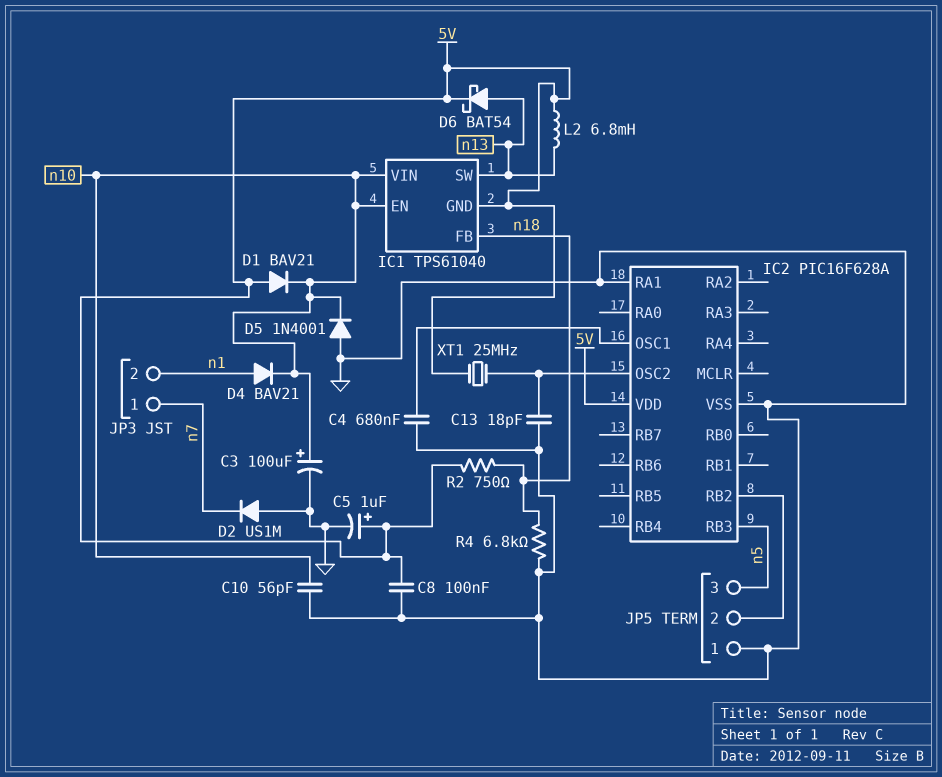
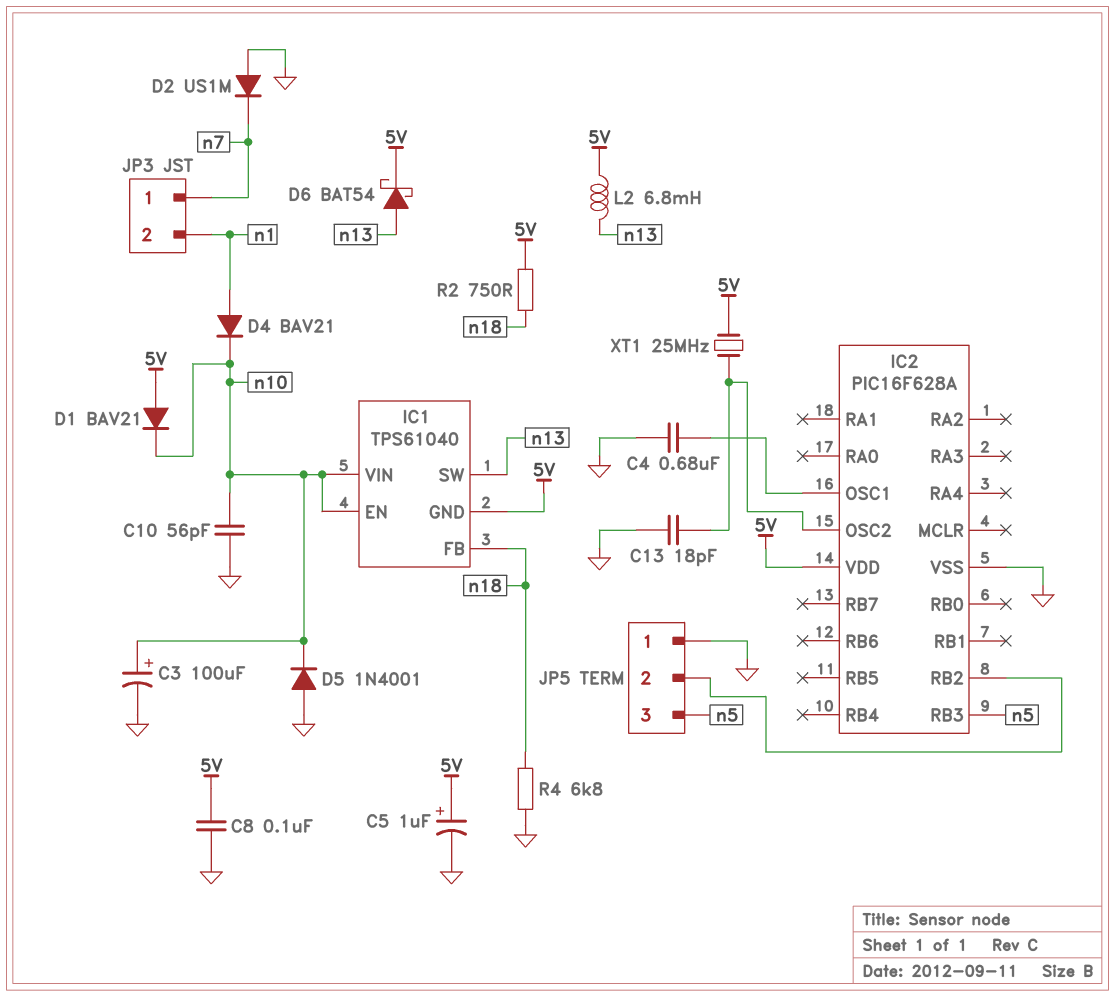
IC2 pin RA1: GND -> none

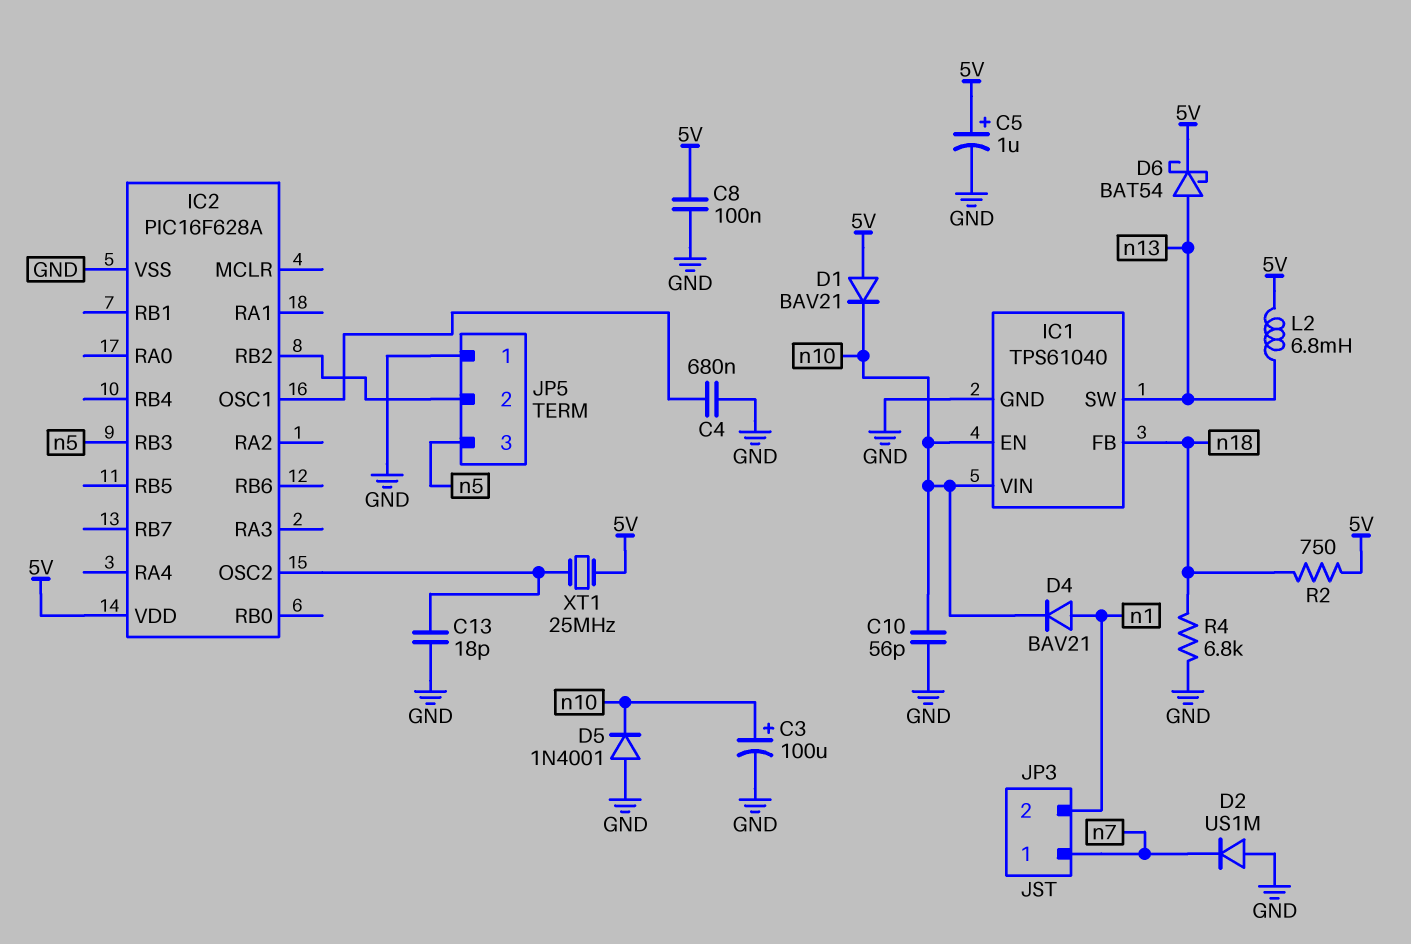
IC1 pin GND: 5V -> GND

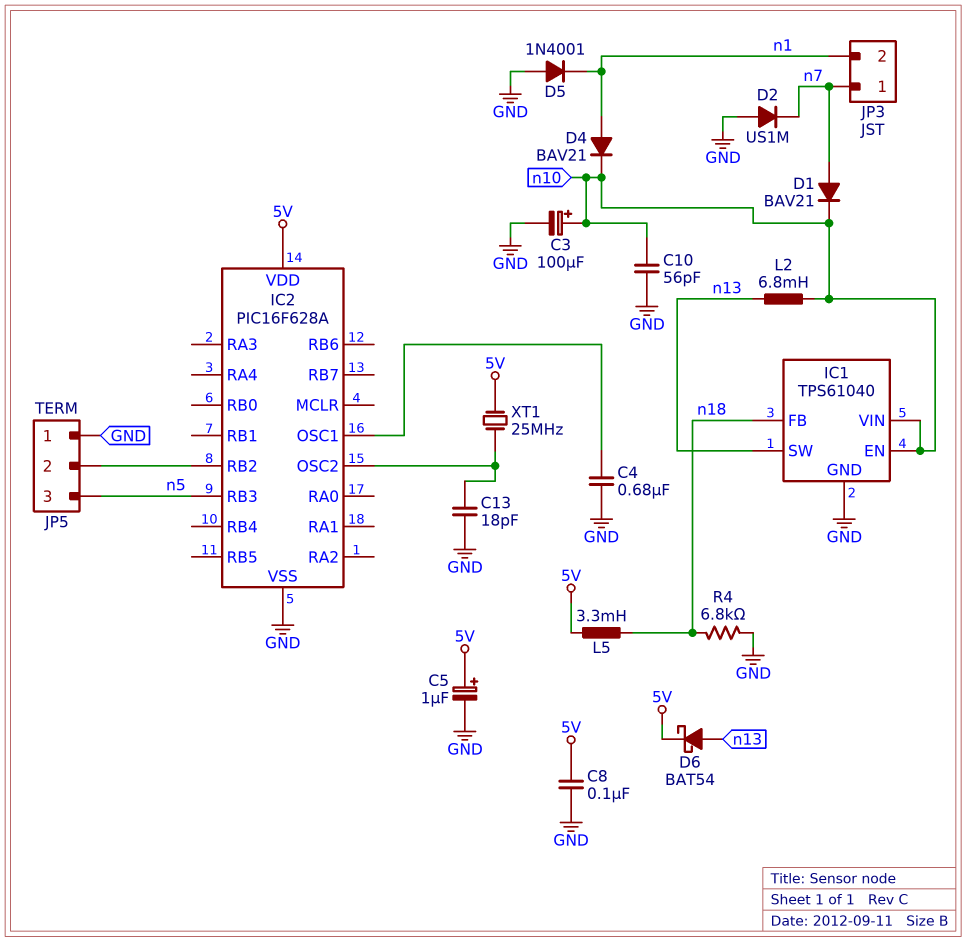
D1: diode BAV21 (A 5V, K n10) -> diode BAV21 (A n7, K n10)
D5: diode 1N4001 (A GND, K n10) -> diode 1N4001 (A GND, K n1)
L2: 6.8mH (5V, n13) -> 6.8mH (n10, n13)
L5: none -> 3.3mH (5V, n18)
R2: 750 (5V, n18) -> none

